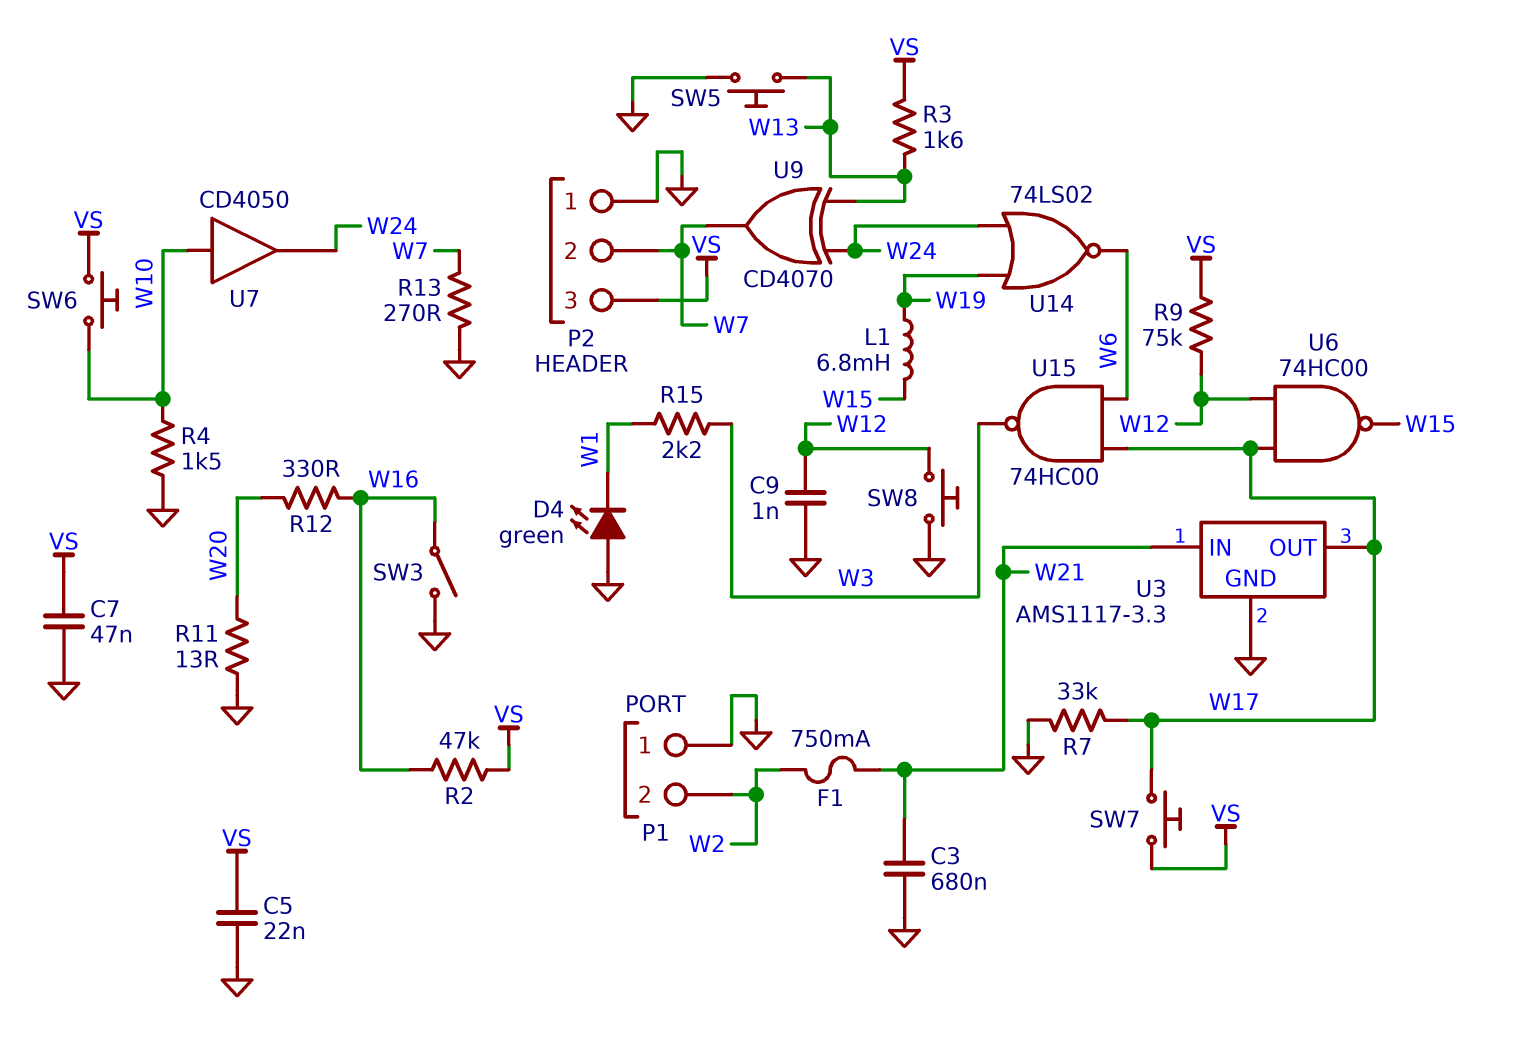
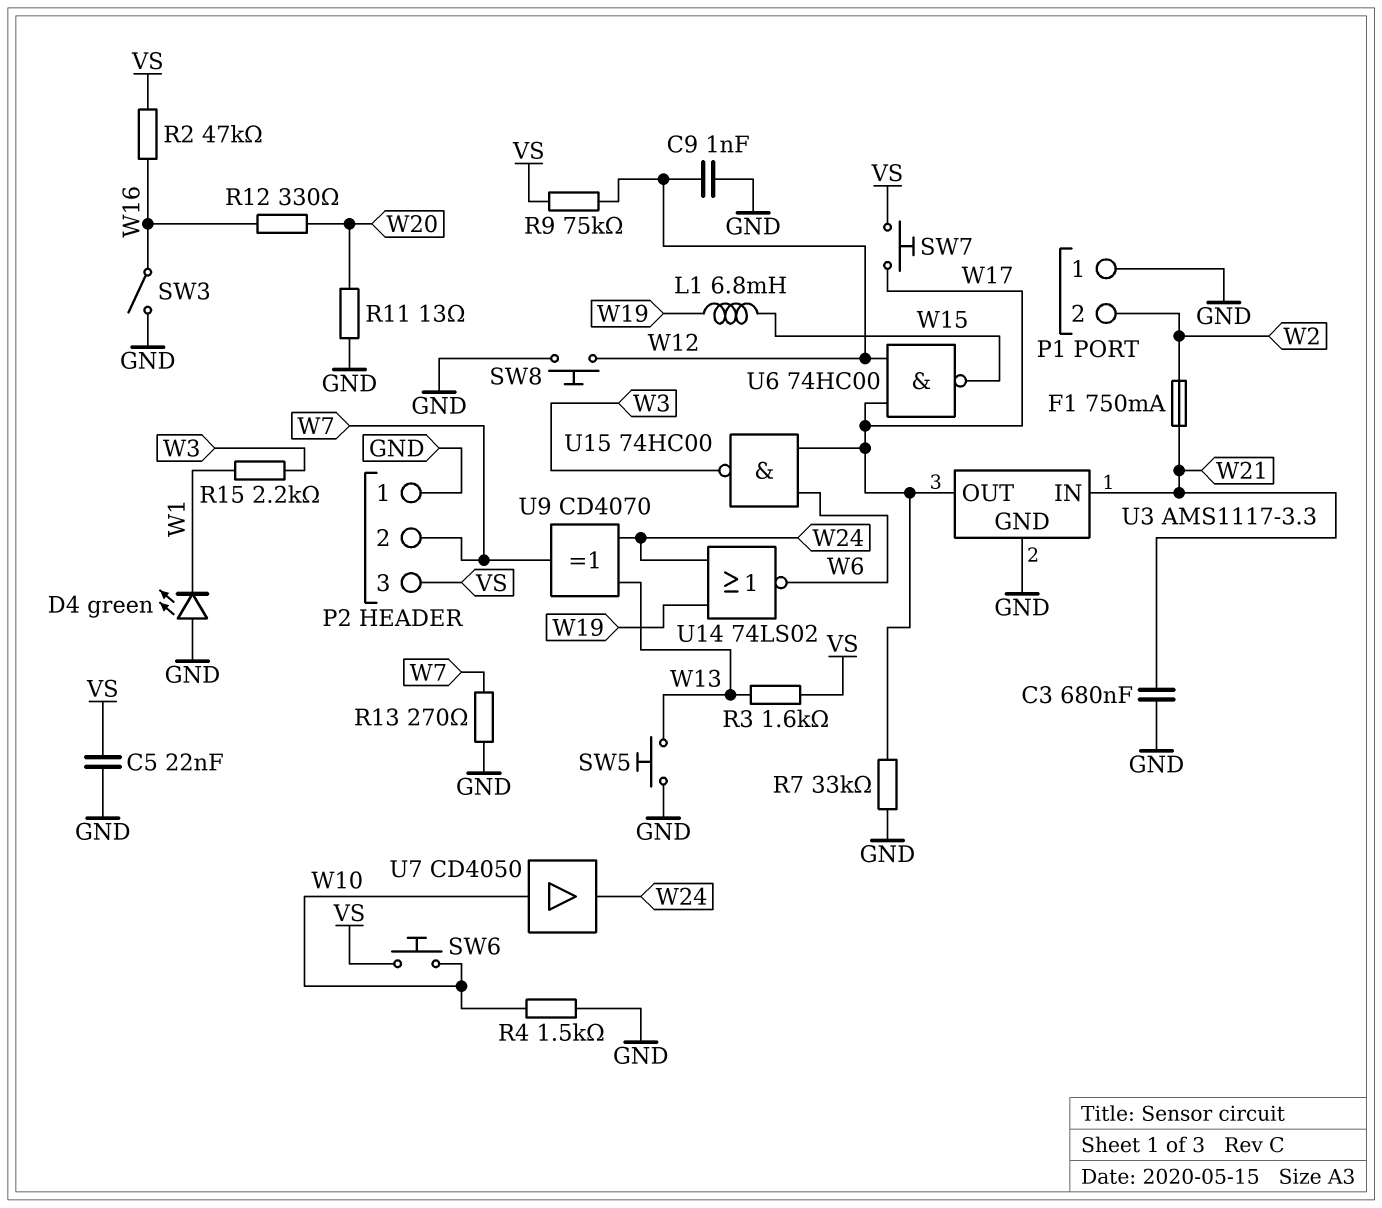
C7: 47nF (GND, VS) -> none

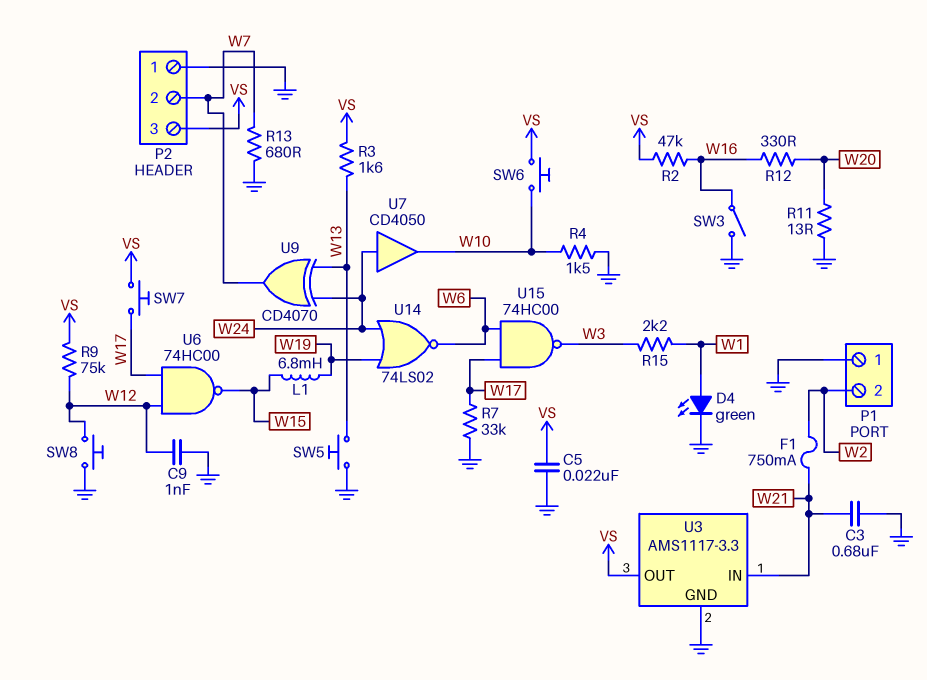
D4: LED green (A GND, K W1) -> LED green (A W1, K GND)
R13: 270 (GND, W7) -> 680 (GND, W7)
U3 pin OUT: W17 -> VS
U7: buffer CD4050 (in W10, out W24) -> buffer CD4050 (in W24, out W10)

